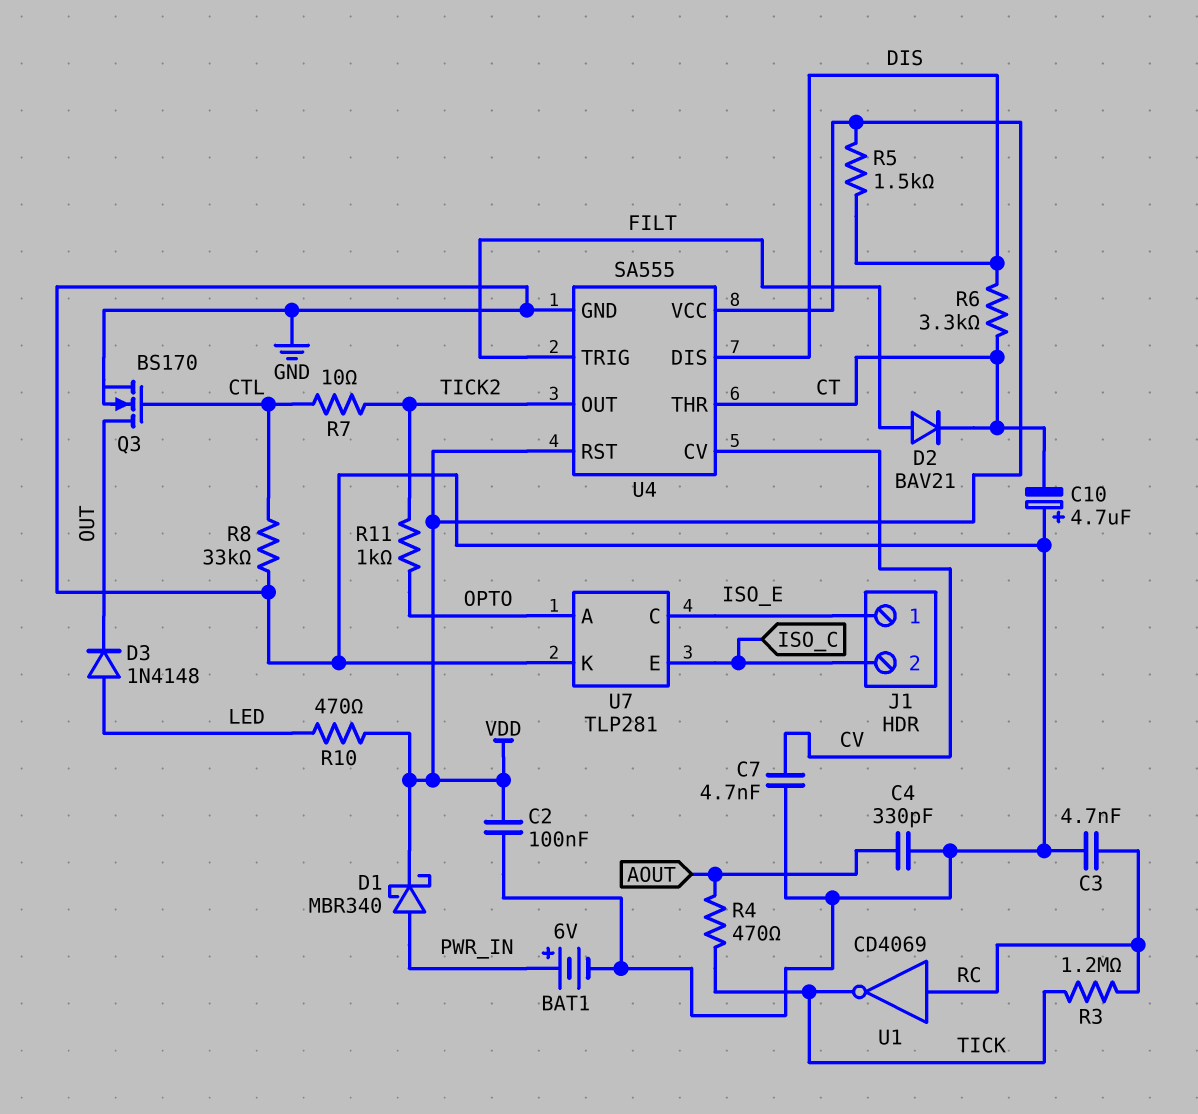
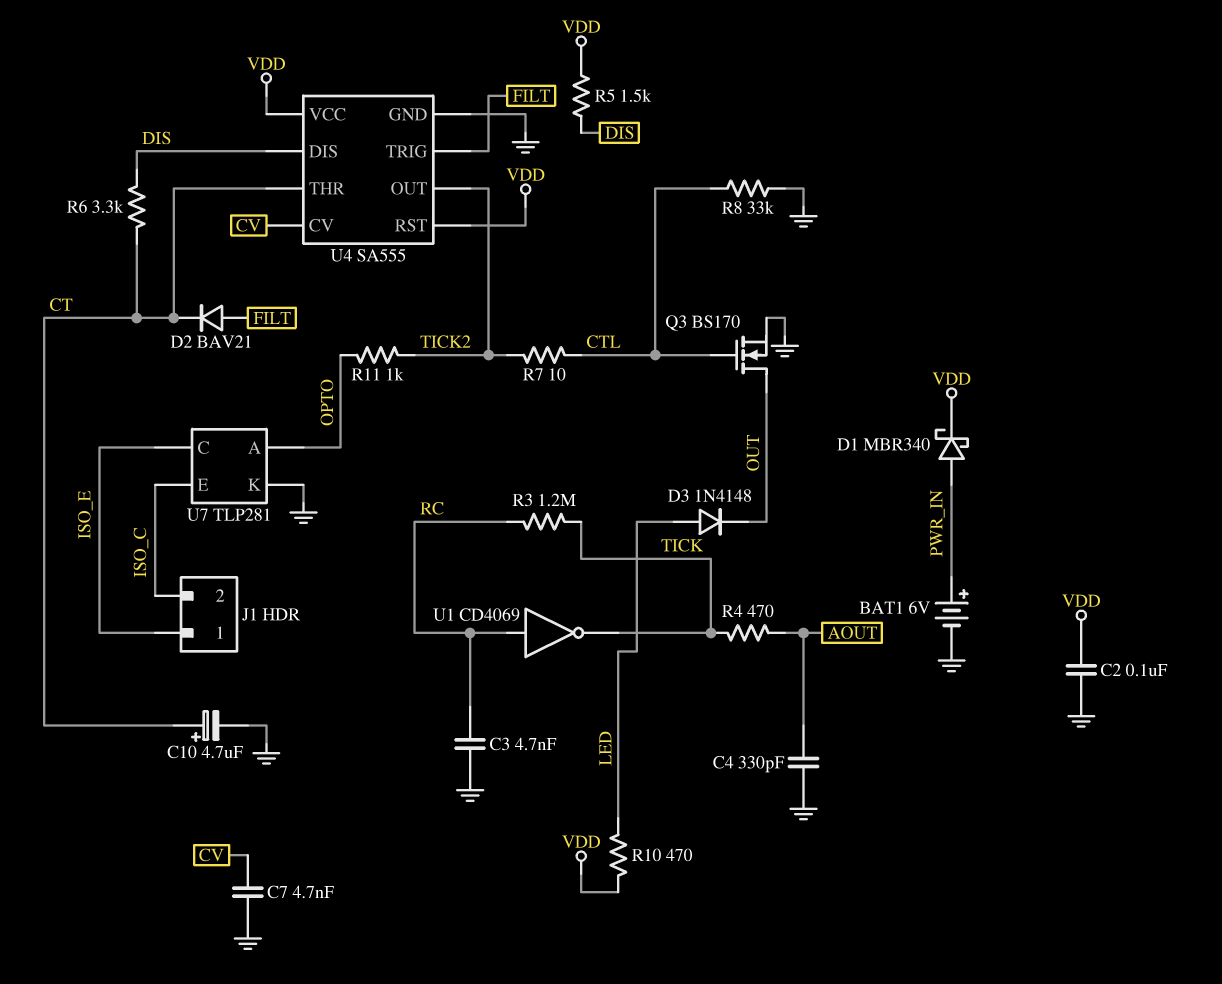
C10: 4.7uF (plus GND, minus CT) -> 4.7uF (plus CT, minus GND)

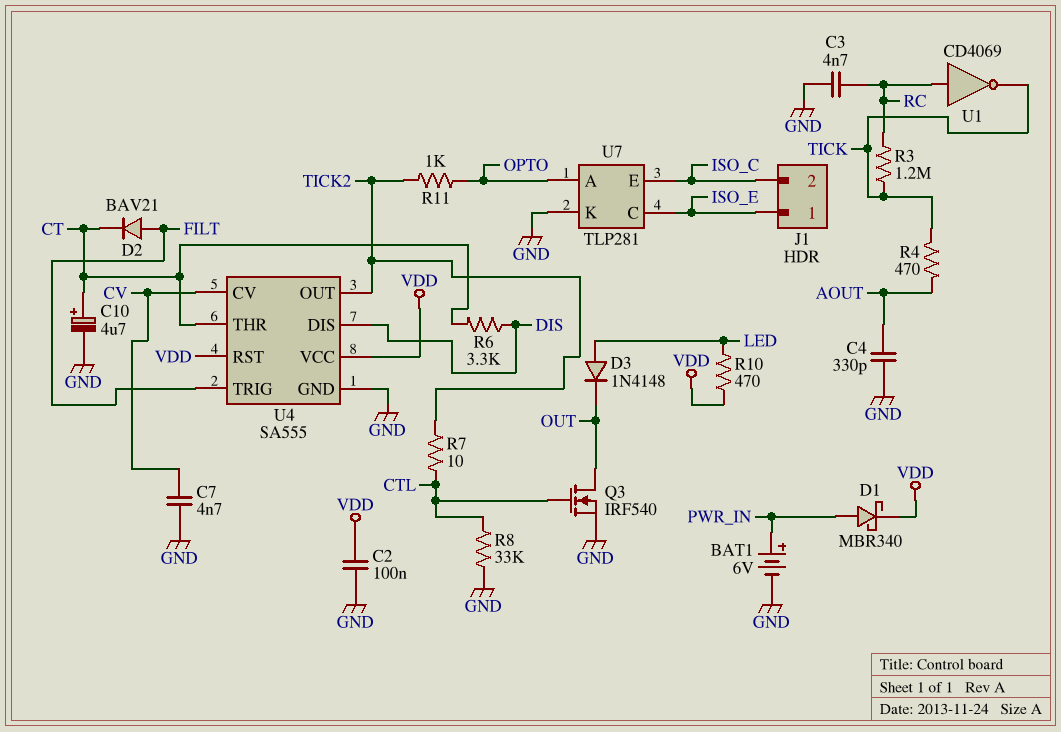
Q3: NMOS BS170 (G CTL, D OUT, S GND) -> NMOS IRF540 (G CTL, D OUT, S GND)
R5: 1.5k (DIS, VDD) -> none

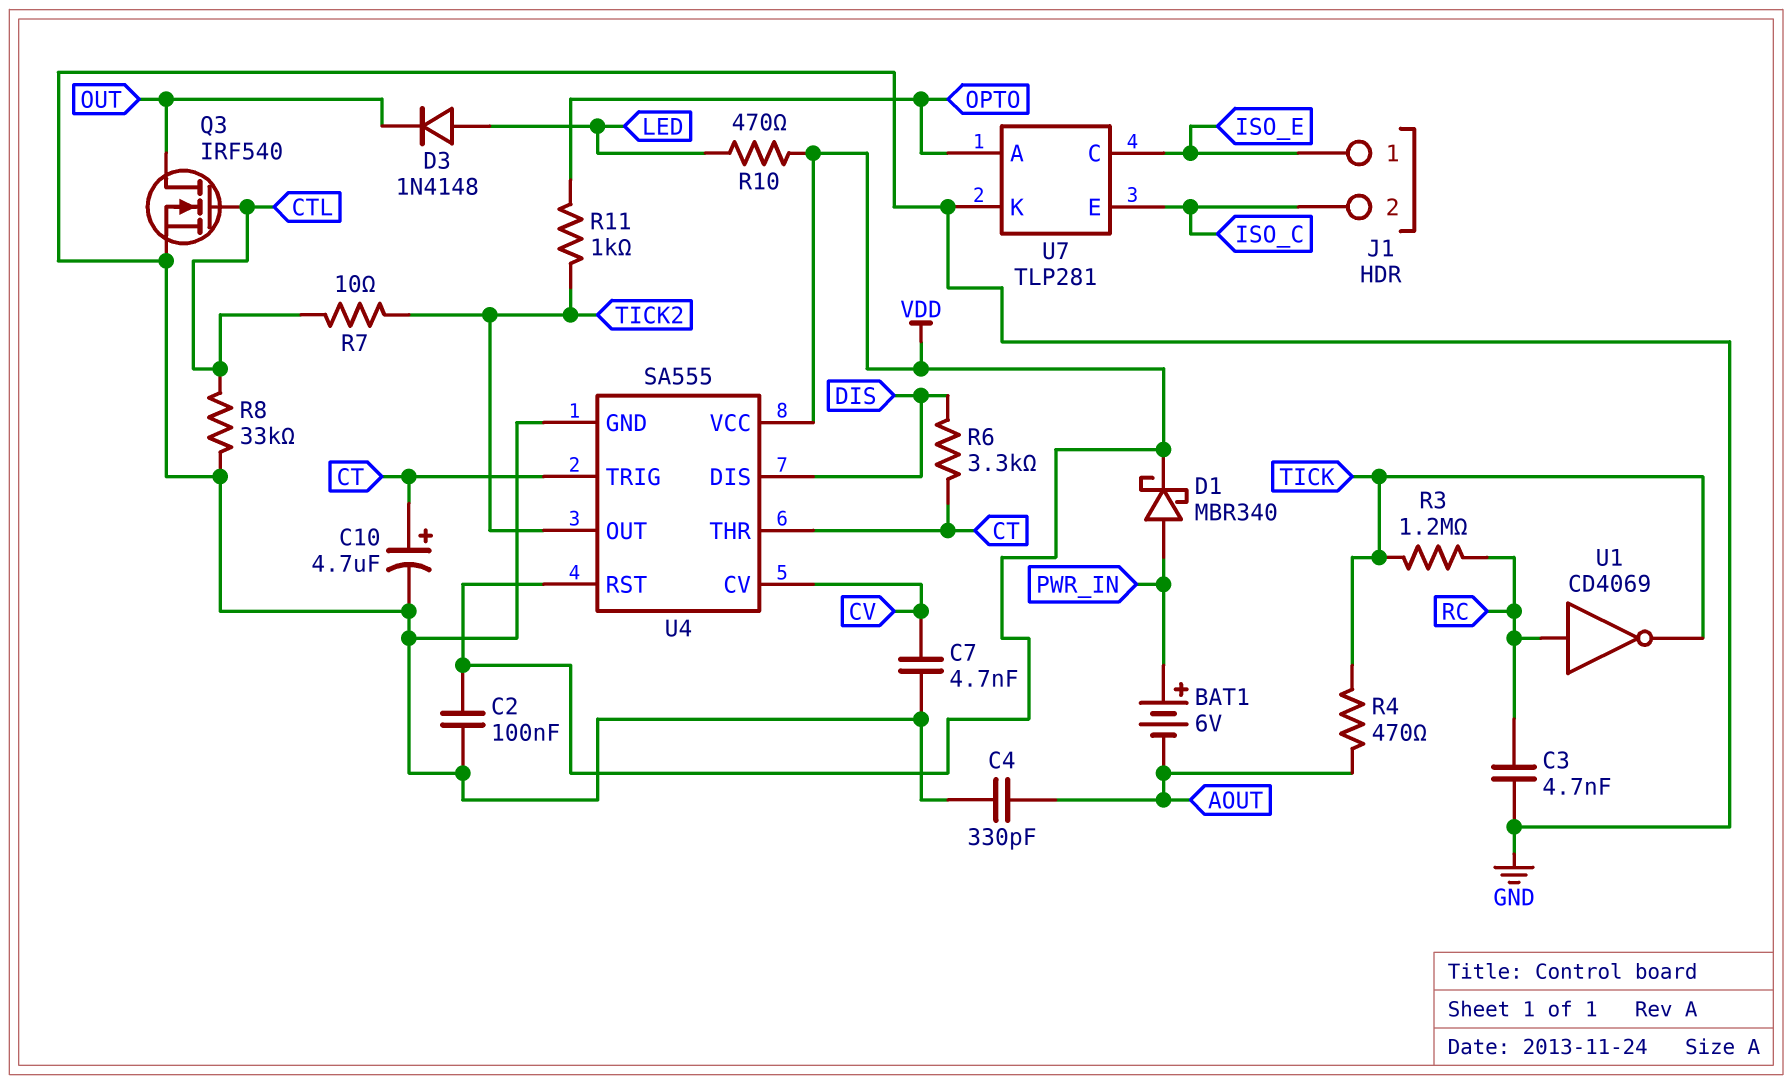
BAT1: 6V (plus PWR_IN, minus GND) -> 6V (plus PWR_IN, minus AOUT)
D2: diode BAV21 (A FILT, K CT) -> none
U4 pin TRIG: FILT -> CT

